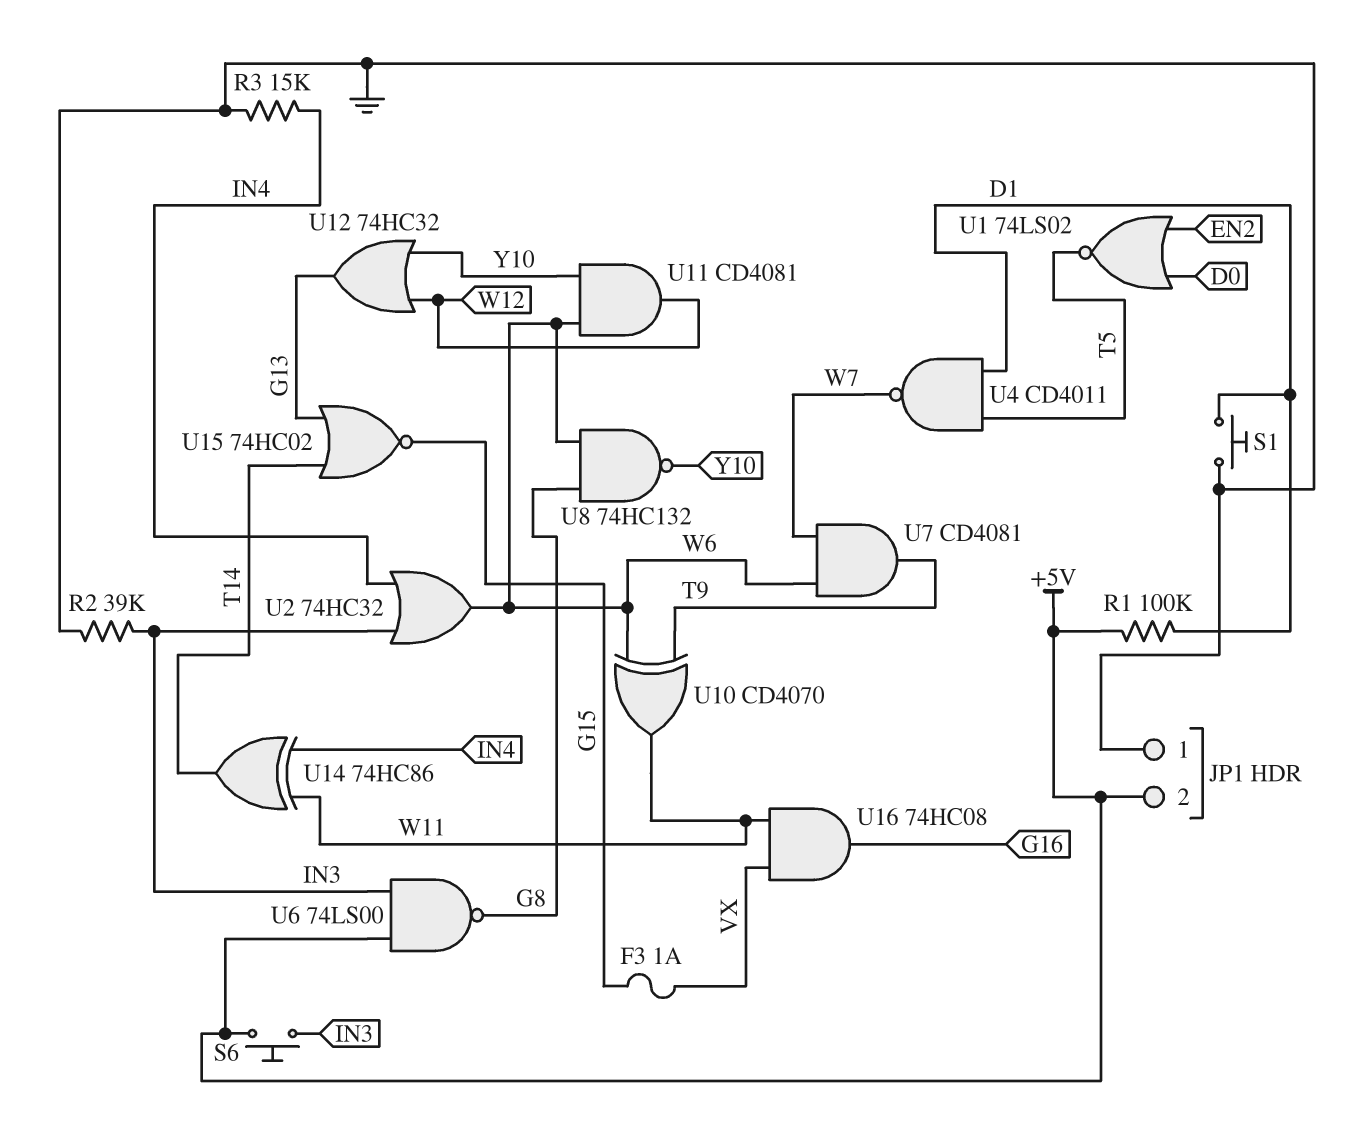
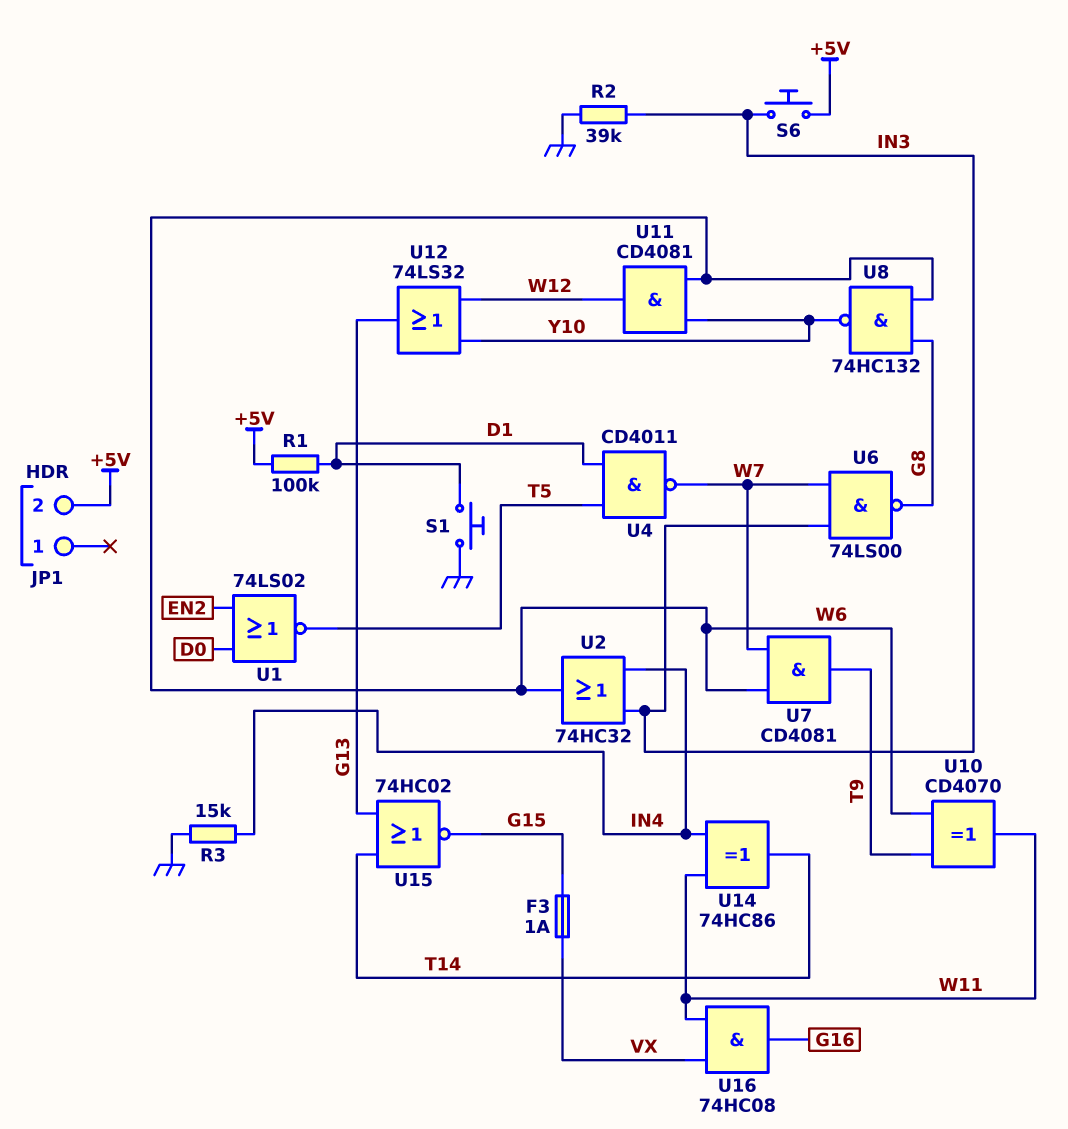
JP1 pin 1: GND -> none
U6: NAND 74LS00 (in +5V, in IN3, out G8) -> NAND 74LS00 (in IN3, in W7, out G8)
U12: OR 74HC32 (in W12, in Y10, out G13) -> OR 74LS32 (in W12, in Y10, out G13)

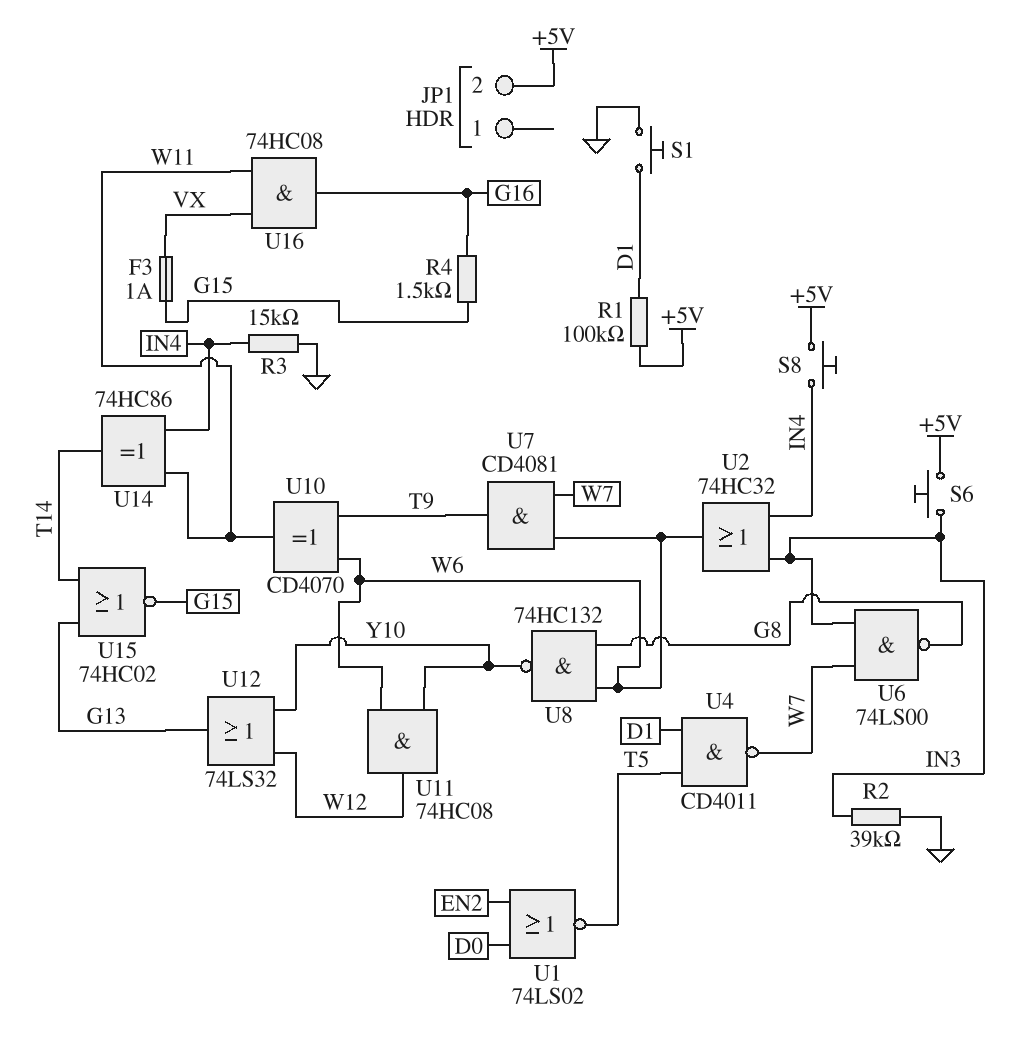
R4: none -> 1.5k (G15, G16)
S8: none -> button (+5V, IN4)
U11: AND CD4081 (in W6, in Y10, out W12) -> AND 74HC08 (in W6, in Y10, out W12)

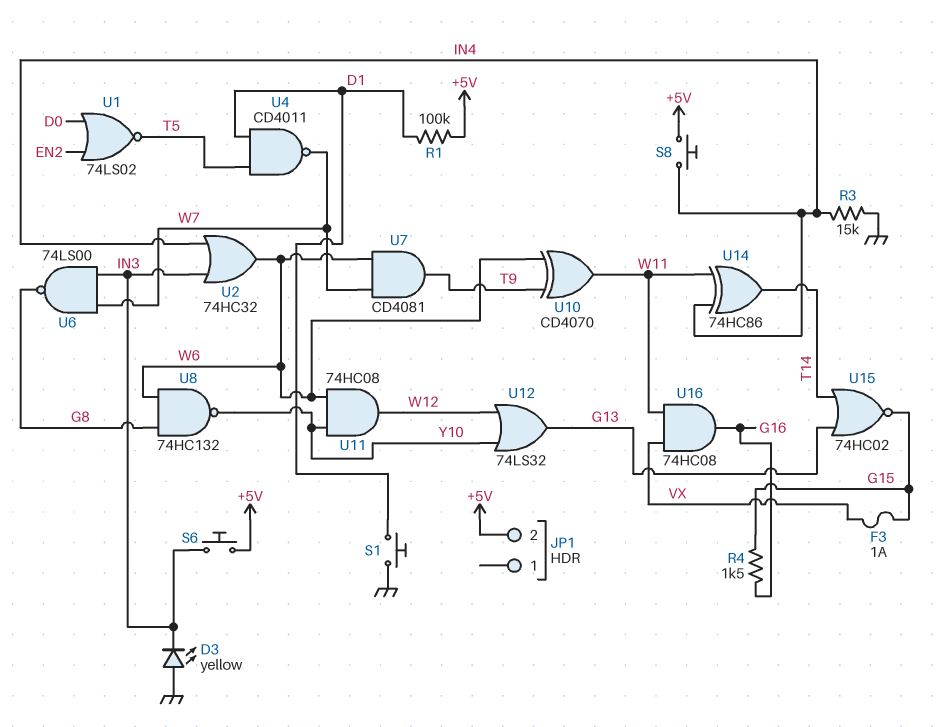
D3: none -> LED yellow (A GND, K IN3)
R2: 39k (GND, IN3) -> none

